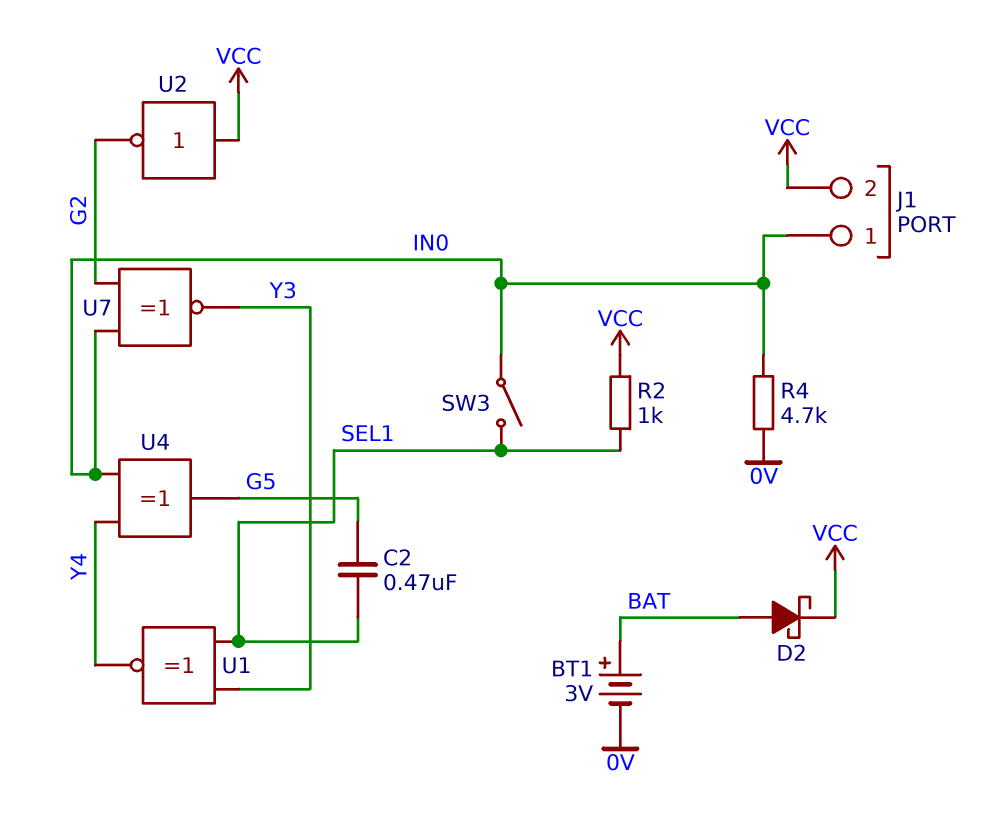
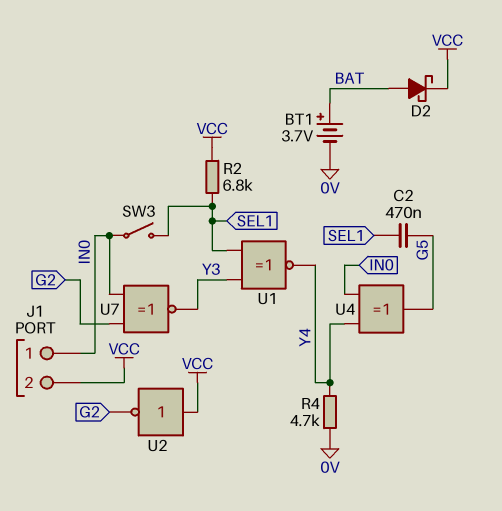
BT1: 3V (plus BAT, minus 0V) -> 3.7V (plus BAT, minus 0V)
R2: 1k (SEL1, VCC) -> 6.8k (SEL1, VCC)
R4: 4.7k (0V, IN0) -> 4.7k (0V, Y4)

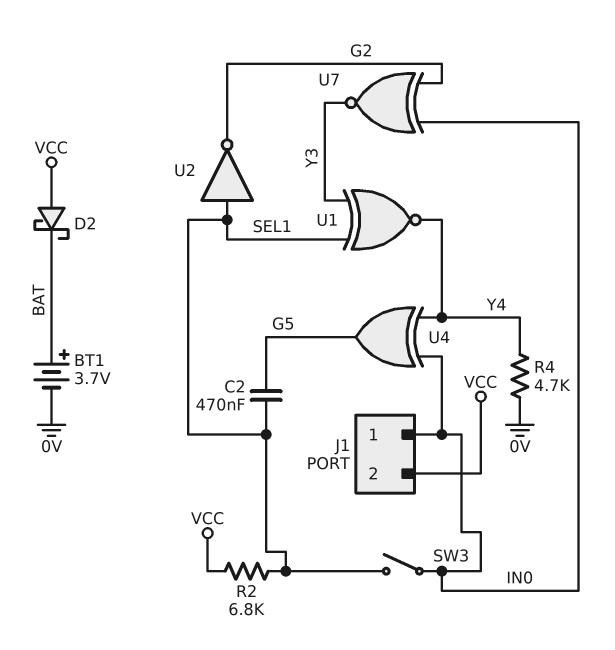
D2: schottky (A BAT, K VCC) -> schottky (A VCC, K BAT)
U2: NOT (in VCC, out G2) -> NOT (in SEL1, out G2)

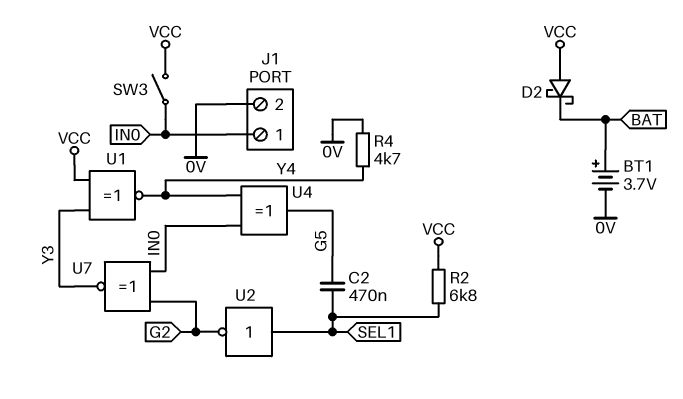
J1 pin 2: VCC -> 0V
SW3: switch (IN0, SEL1) -> switch (IN0, VCC)
U1: XNOR (in SEL1, in Y3, out Y4) -> XNOR (in VCC, in Y3, out Y4)

